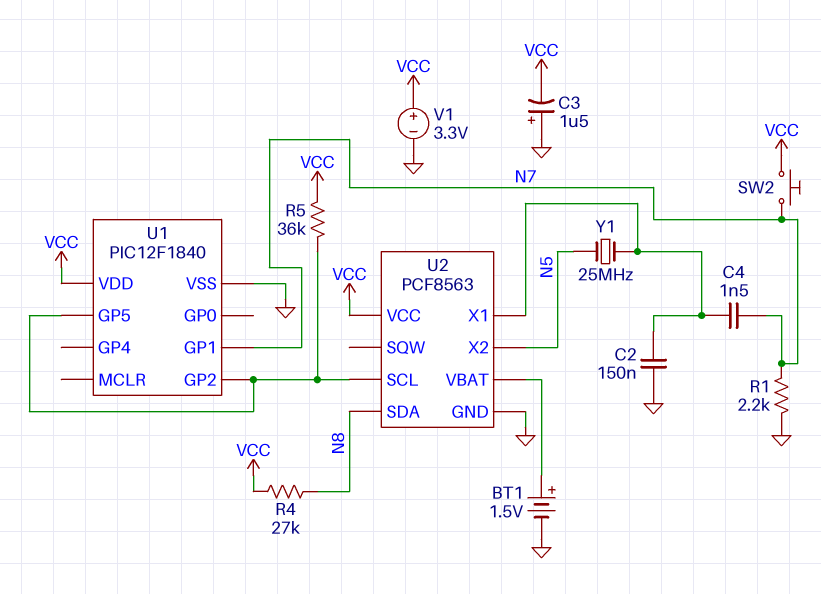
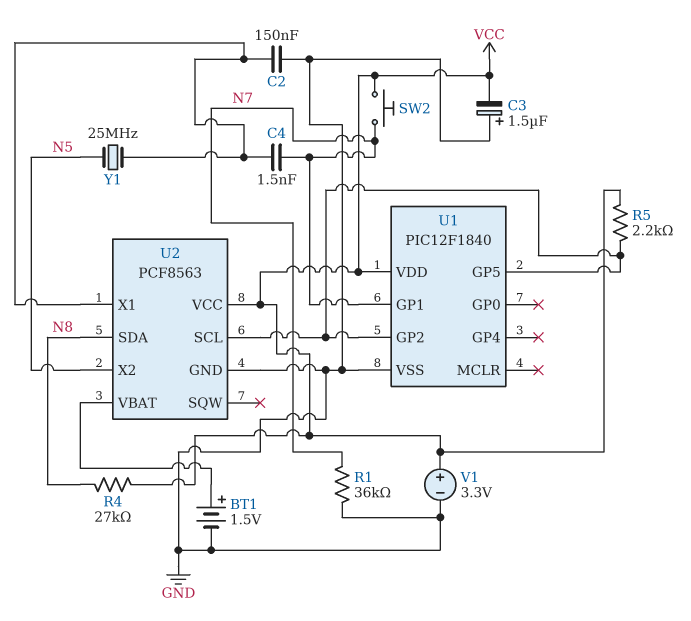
R1: 2.2k (GND, N7) -> 36k (GND, N7)
R5: 36k (U1/GP2, VCC) -> 2.2k (U1/GP2, VCC)

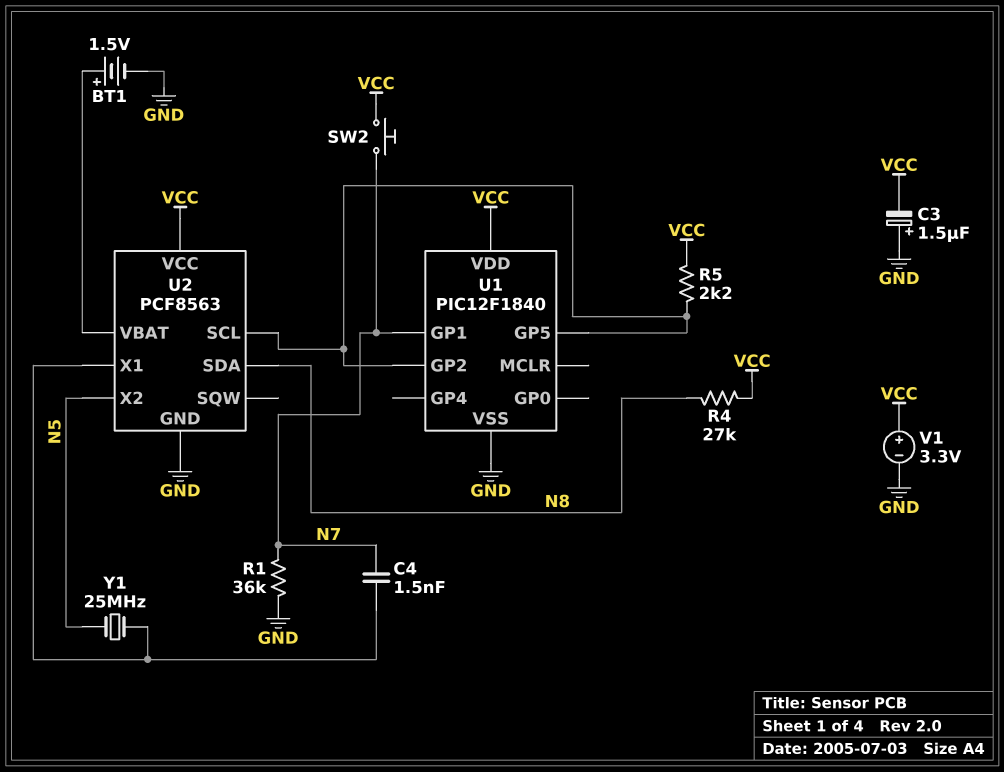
C2: 150nF (GND, U2/X1) -> none

